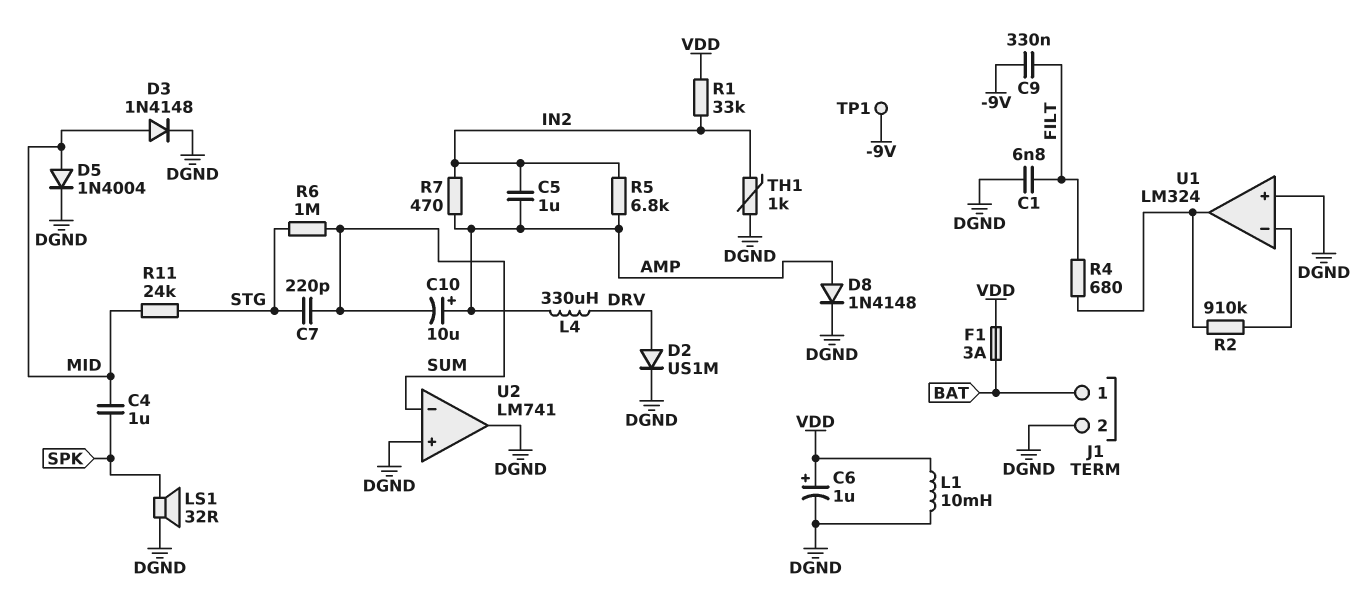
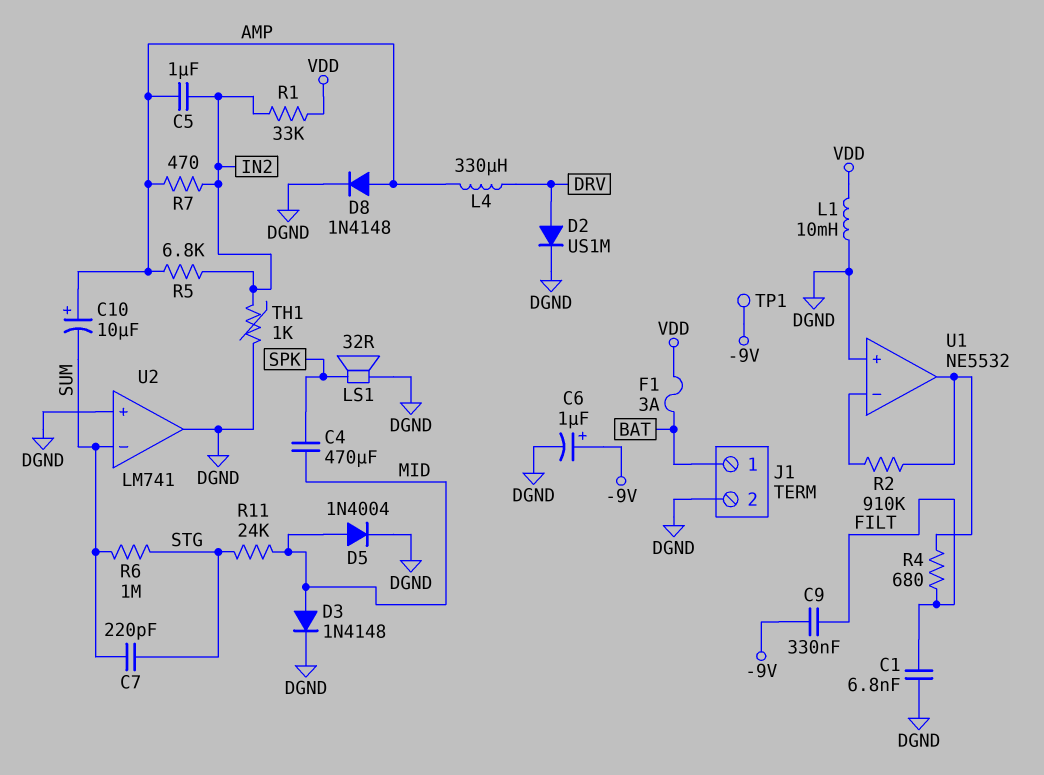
C4: 1uF (MID, SPK) -> 470uF (MID, SPK)
C6: 1uF (plus VDD, minus DGND) -> 1uF (plus -9V, minus DGND)
U1: LM324 -> NE5532

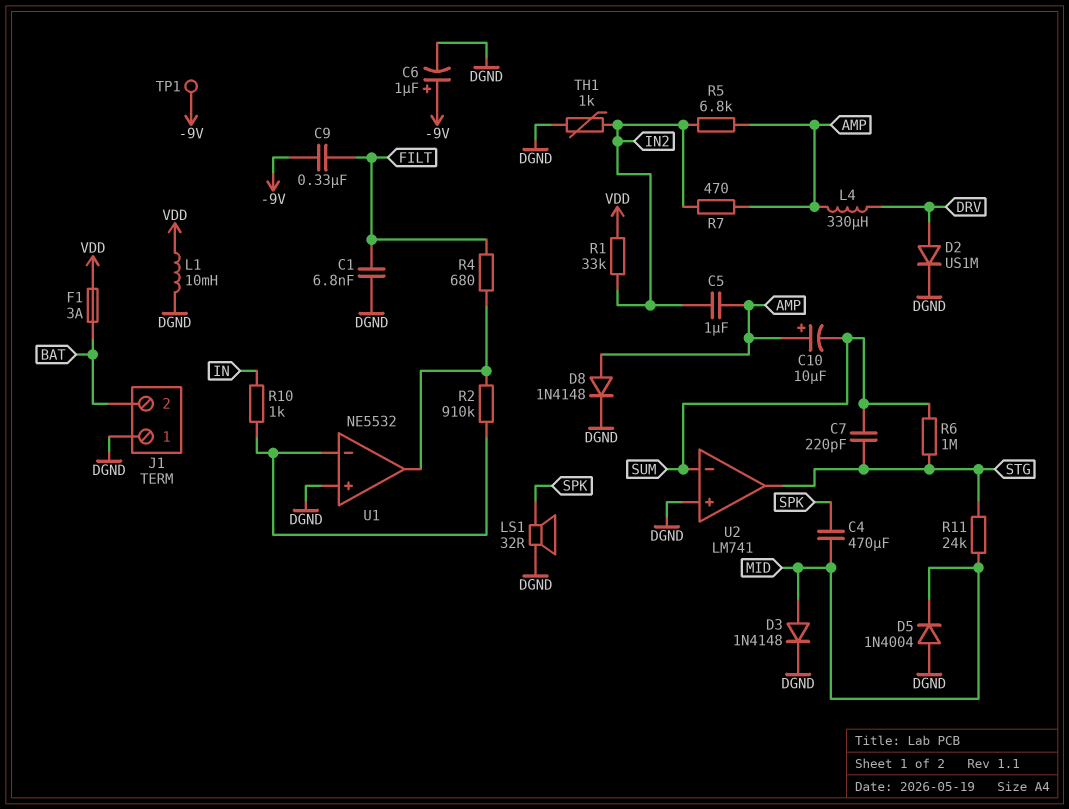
D5: diode 1N4004 (A MID, K DGND) -> diode 1N4004 (A DGND, K MID)
J1 pin 1: BAT -> DGND
J1 pin 2: DGND -> BAT
R10: none -> 1k (IN, U1/in-)
U2 pin out: DGND -> STG

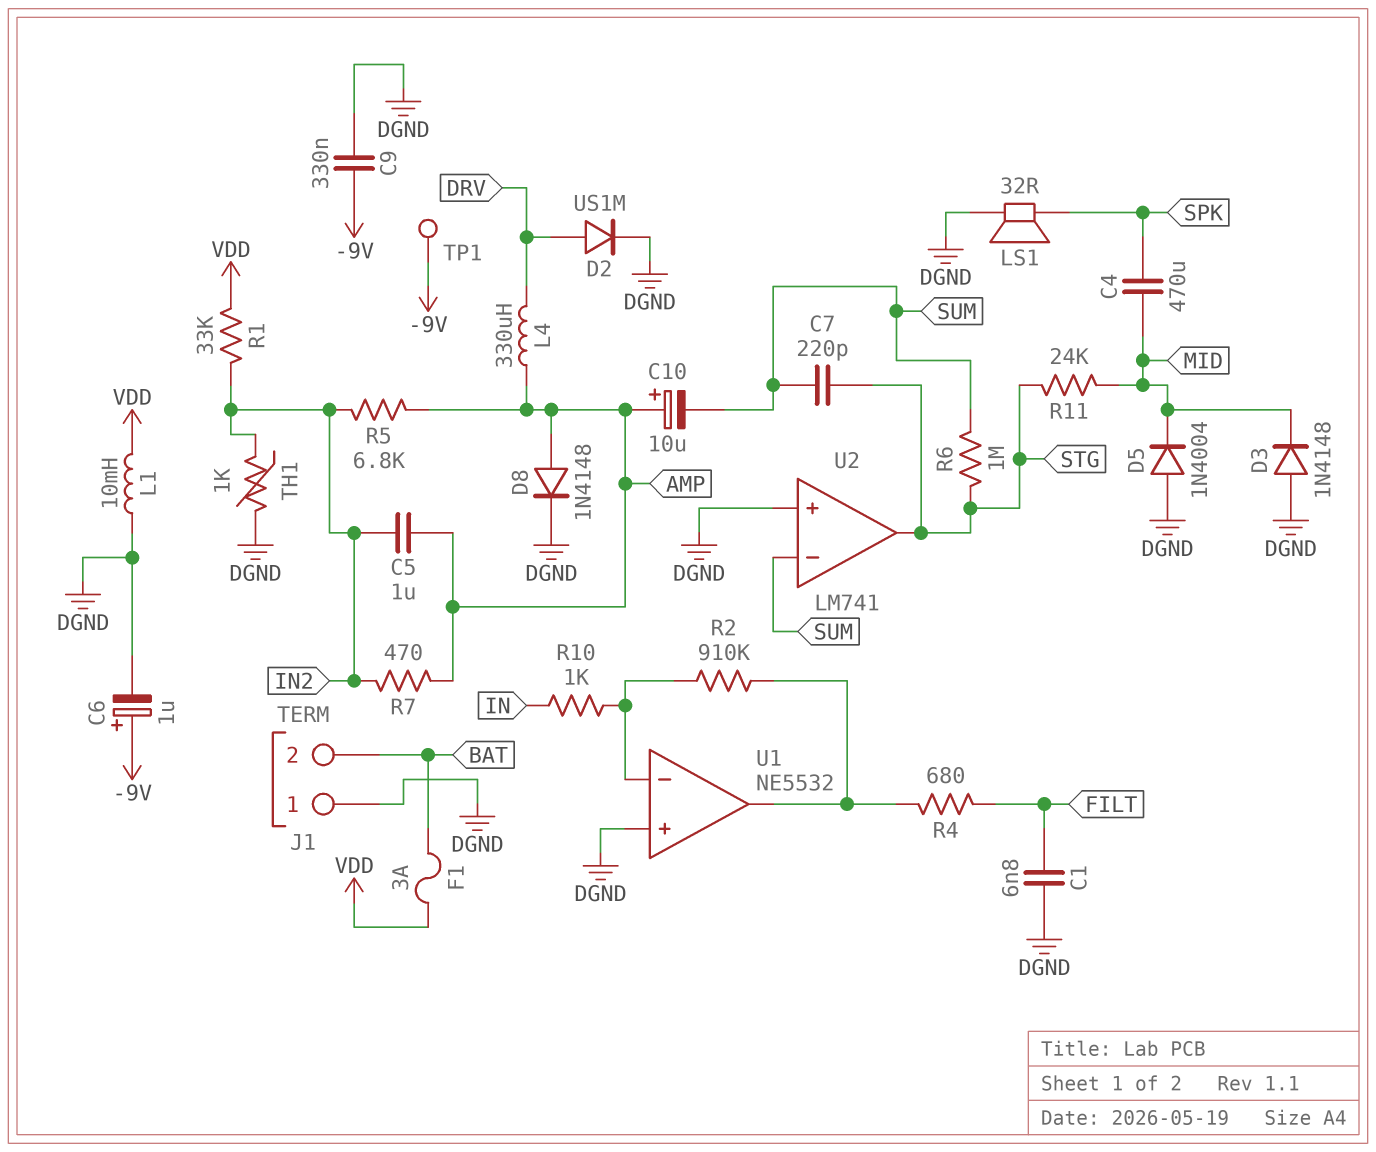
C9: 330nF (-9V, FILT) -> 330nF (-9V, DGND)
D3: diode 1N4148 (A MID, K DGND) -> diode 1N4148 (A DGND, K MID)

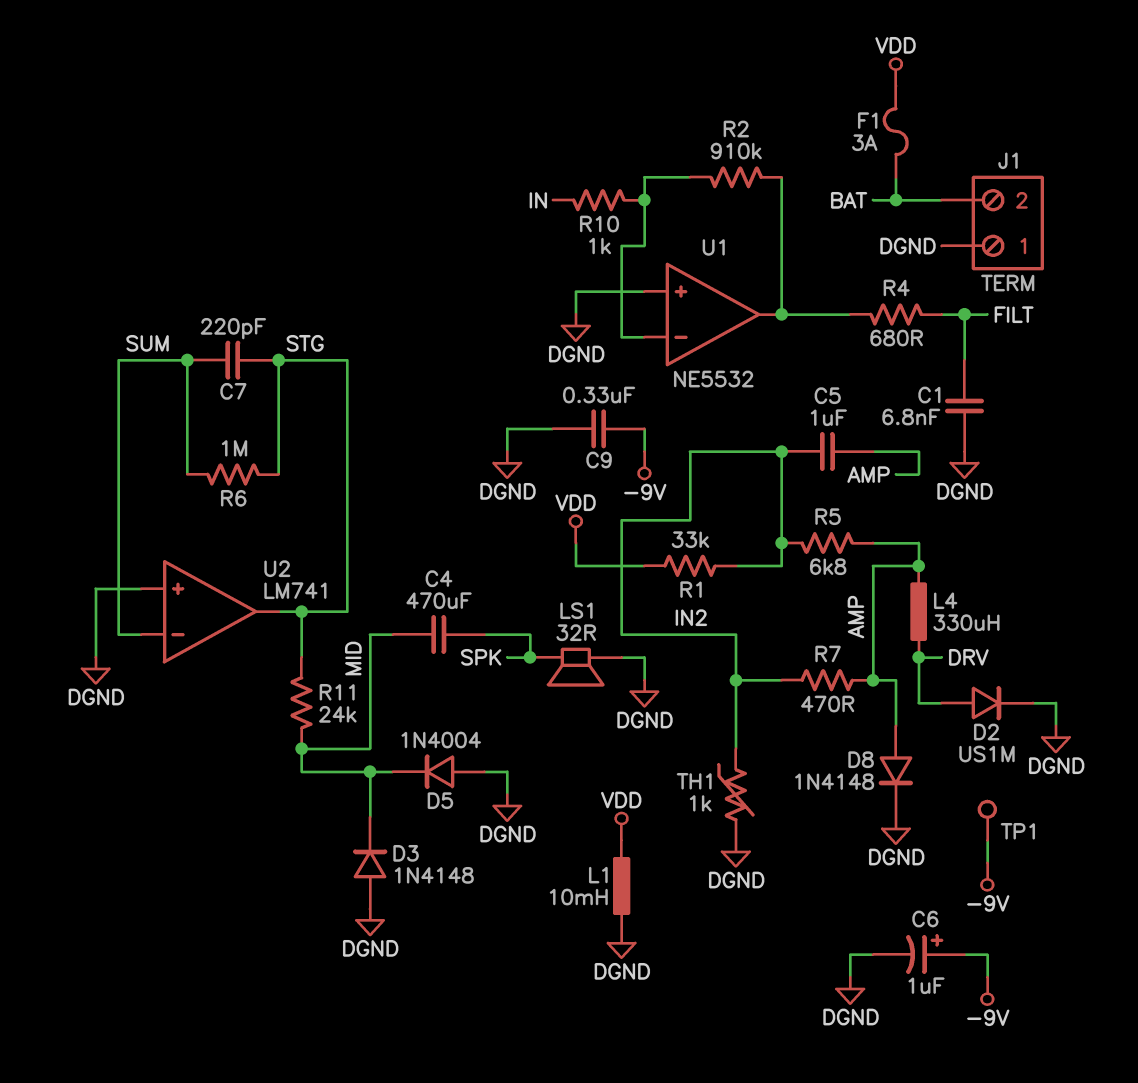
C10: 10uF (plus AMP, minus SUM) -> none

